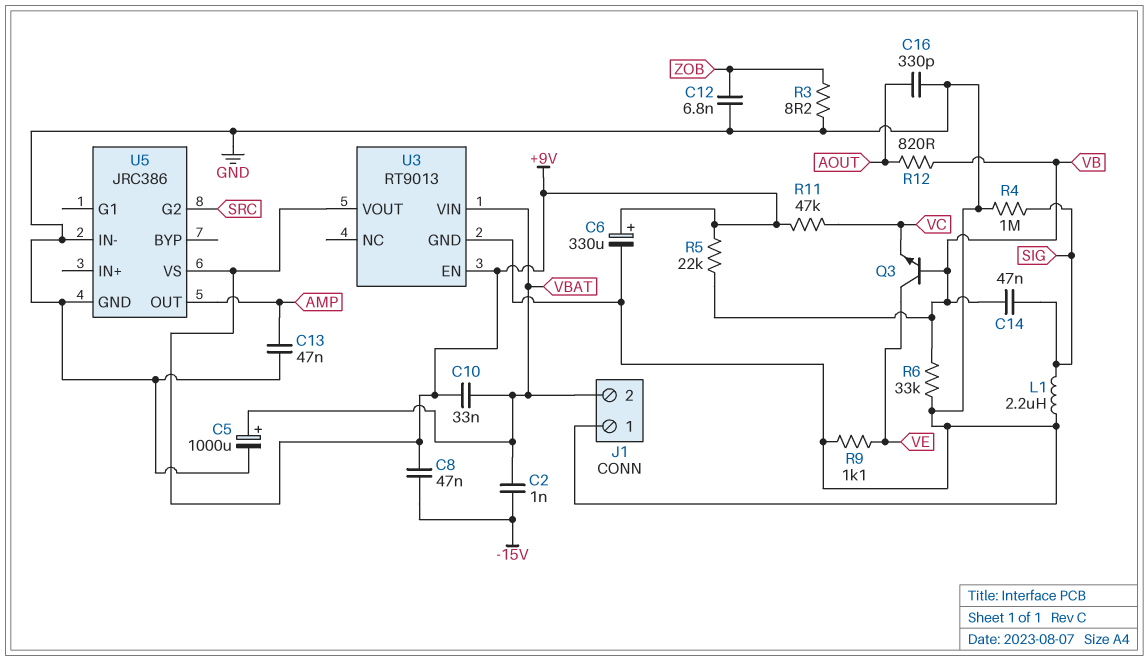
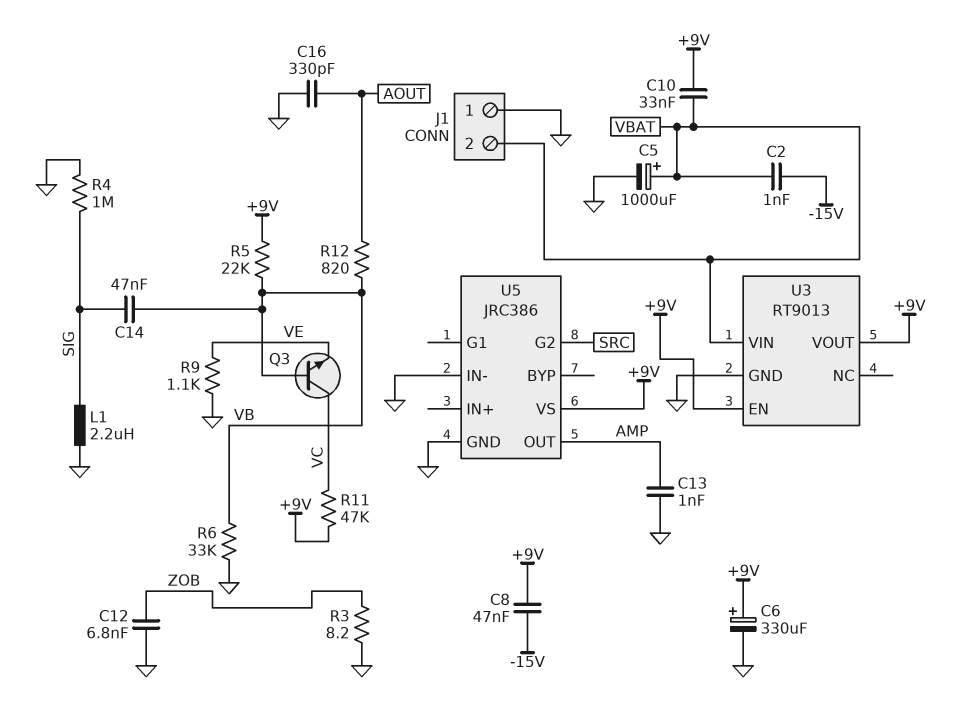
C13: 47nF (AMP, GND) -> 1nF (AMP, GND)
Q3: NPN (B VB, C VE, E VC) -> NPN (B VB, C VC, E VE)

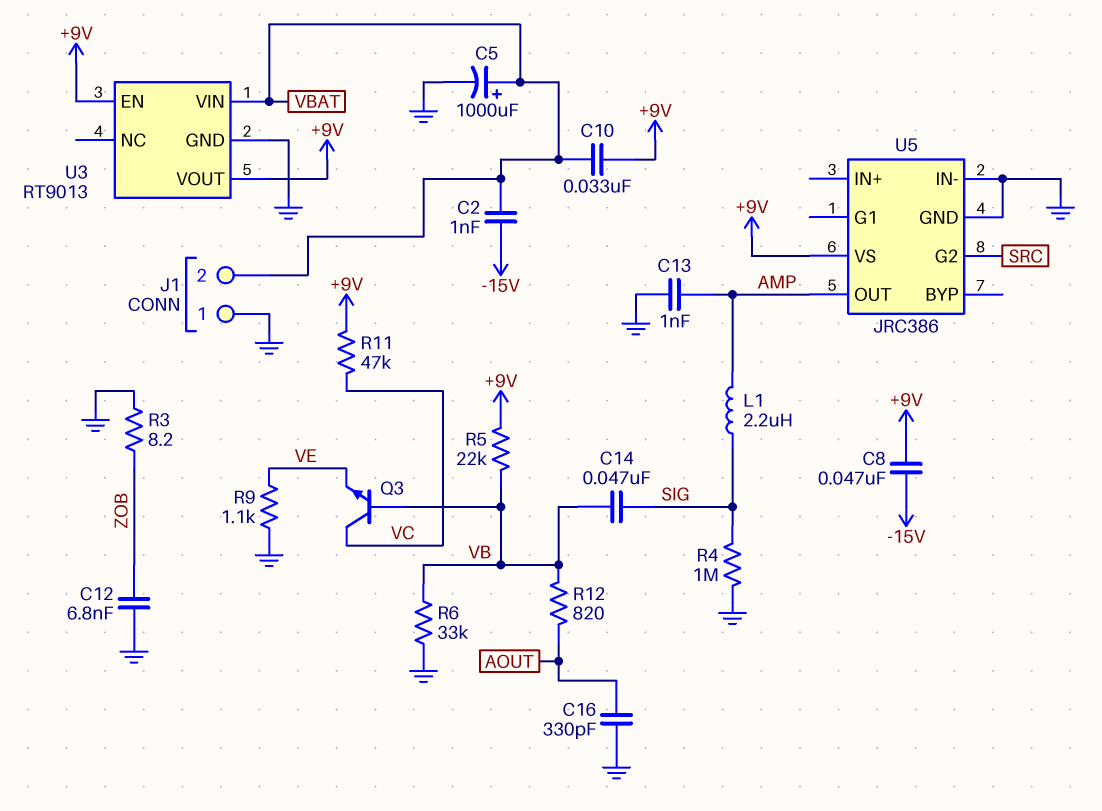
C6: 330uF (plus +9V, minus GND) -> none
L1: 2.2uH (GND, SIG) -> 2.2uH (AMP, SIG)

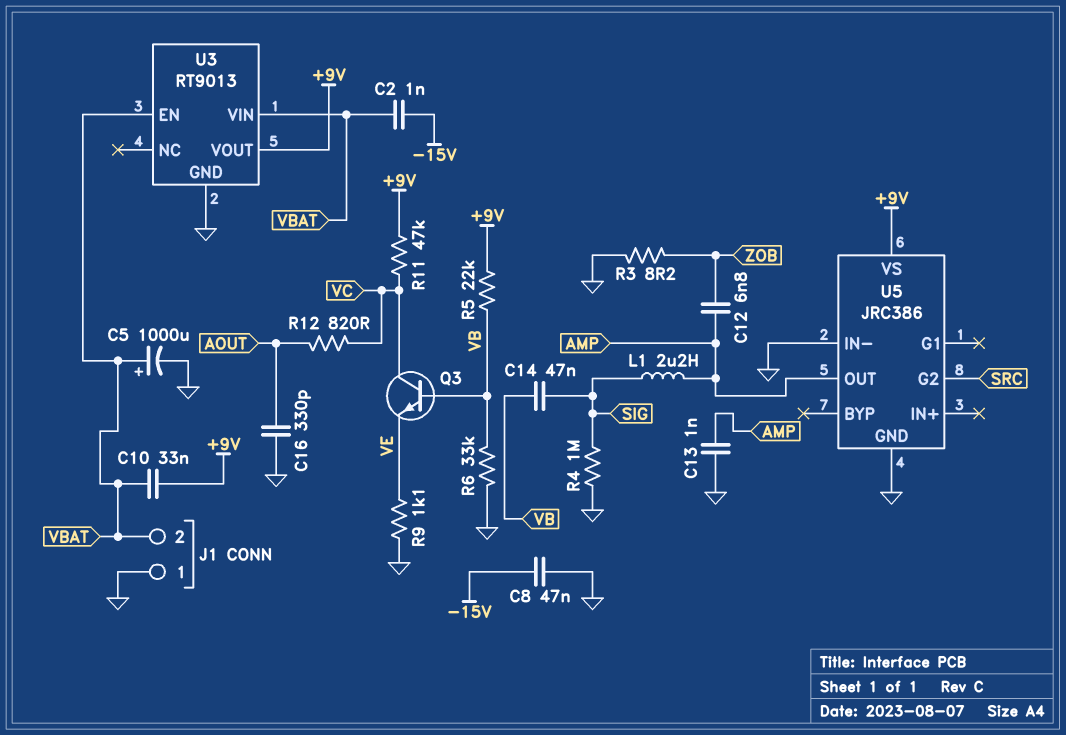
C8: 47nF (+9V, -15V) -> 47nF (-15V, GND)
C12: 6.8nF (GND, ZOB) -> 6.8nF (AMP, ZOB)
R12: 820 (AOUT, VB) -> 820 (AOUT, VC)
U3 pin EN: +9V -> VBAT

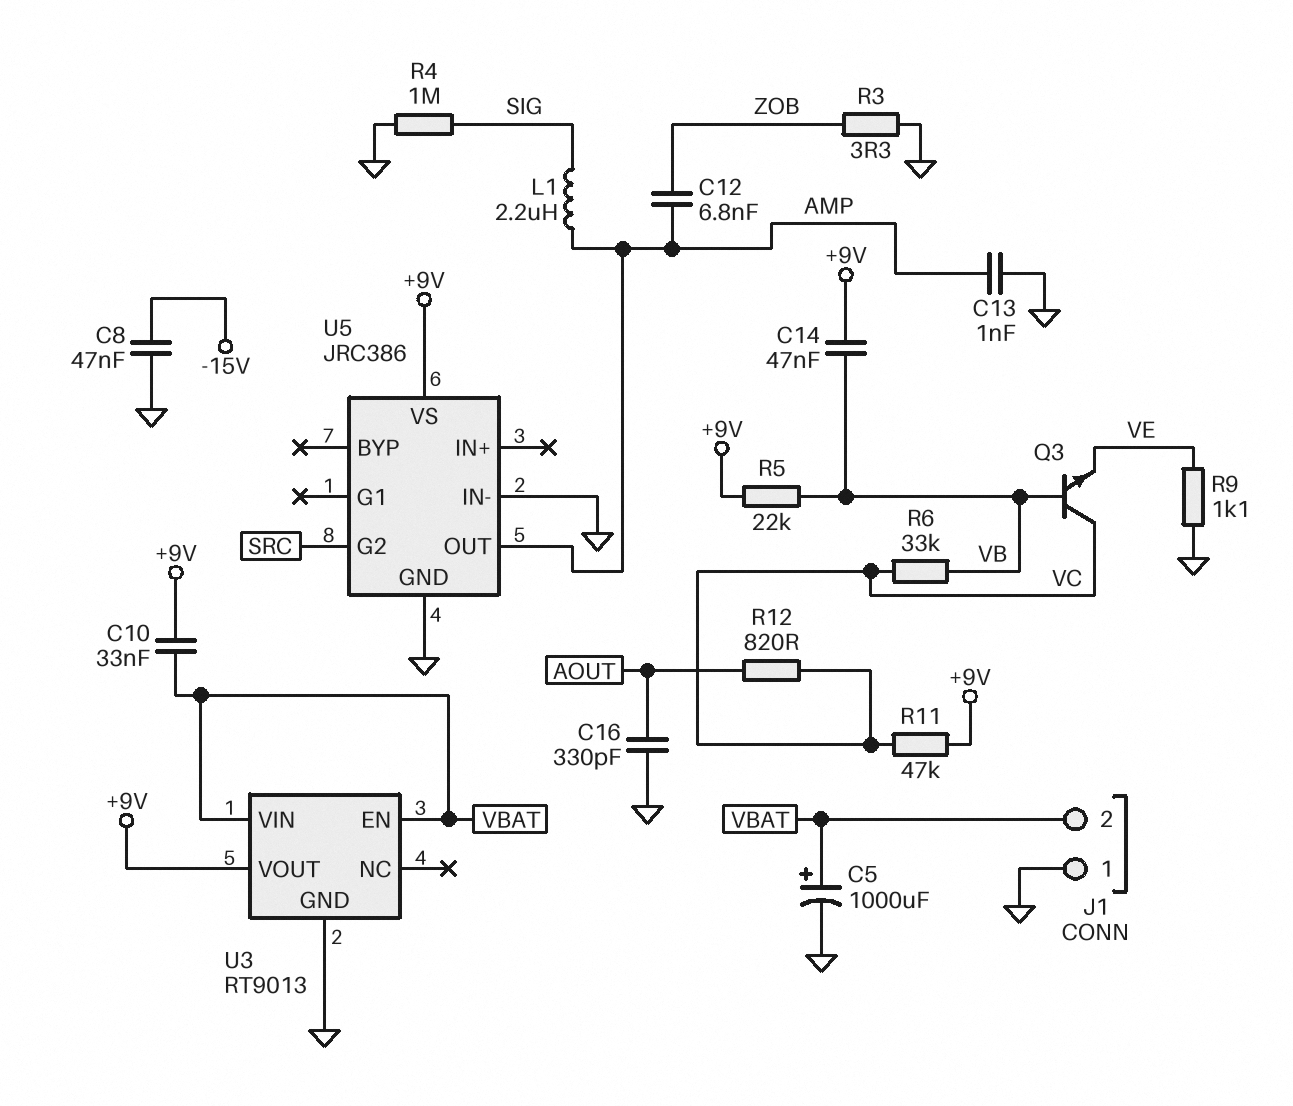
C2: 1nF (-15V, VBAT) -> none
C14: 47nF (SIG, VB) -> 47nF (+9V, VB)
R3: 8.2 (GND, ZOB) -> 3.3 (GND, ZOB)
R6: 33k (GND, VB) -> 33k (VB, VC)

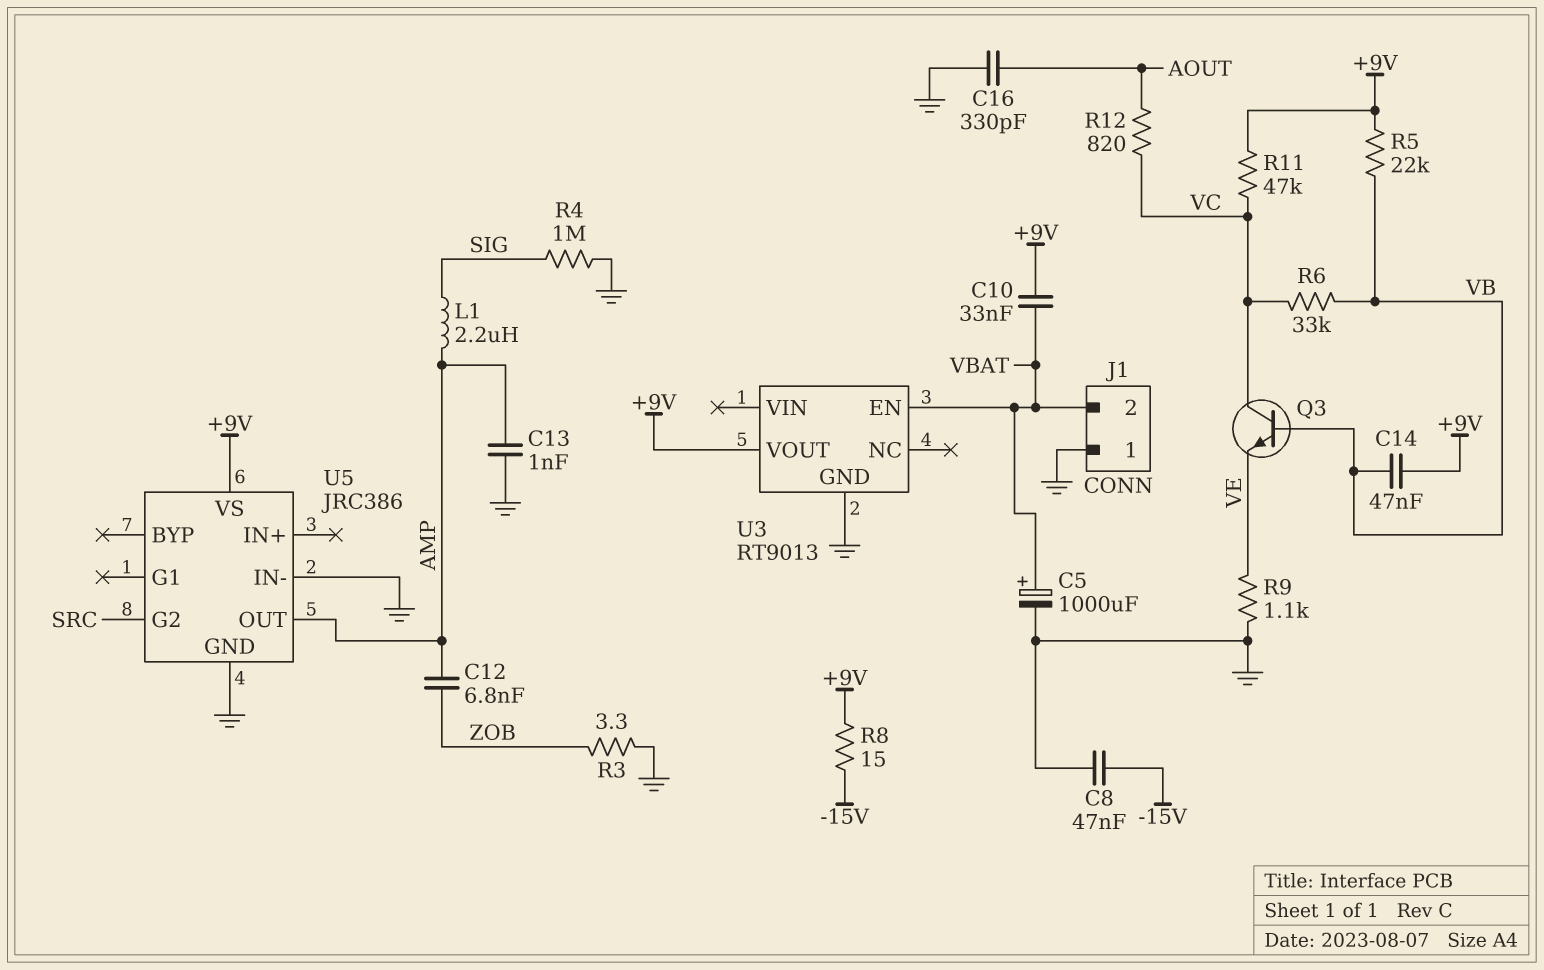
R8: none -> 15 (+9V, -15V)
U3 pin VIN: VBAT -> none

